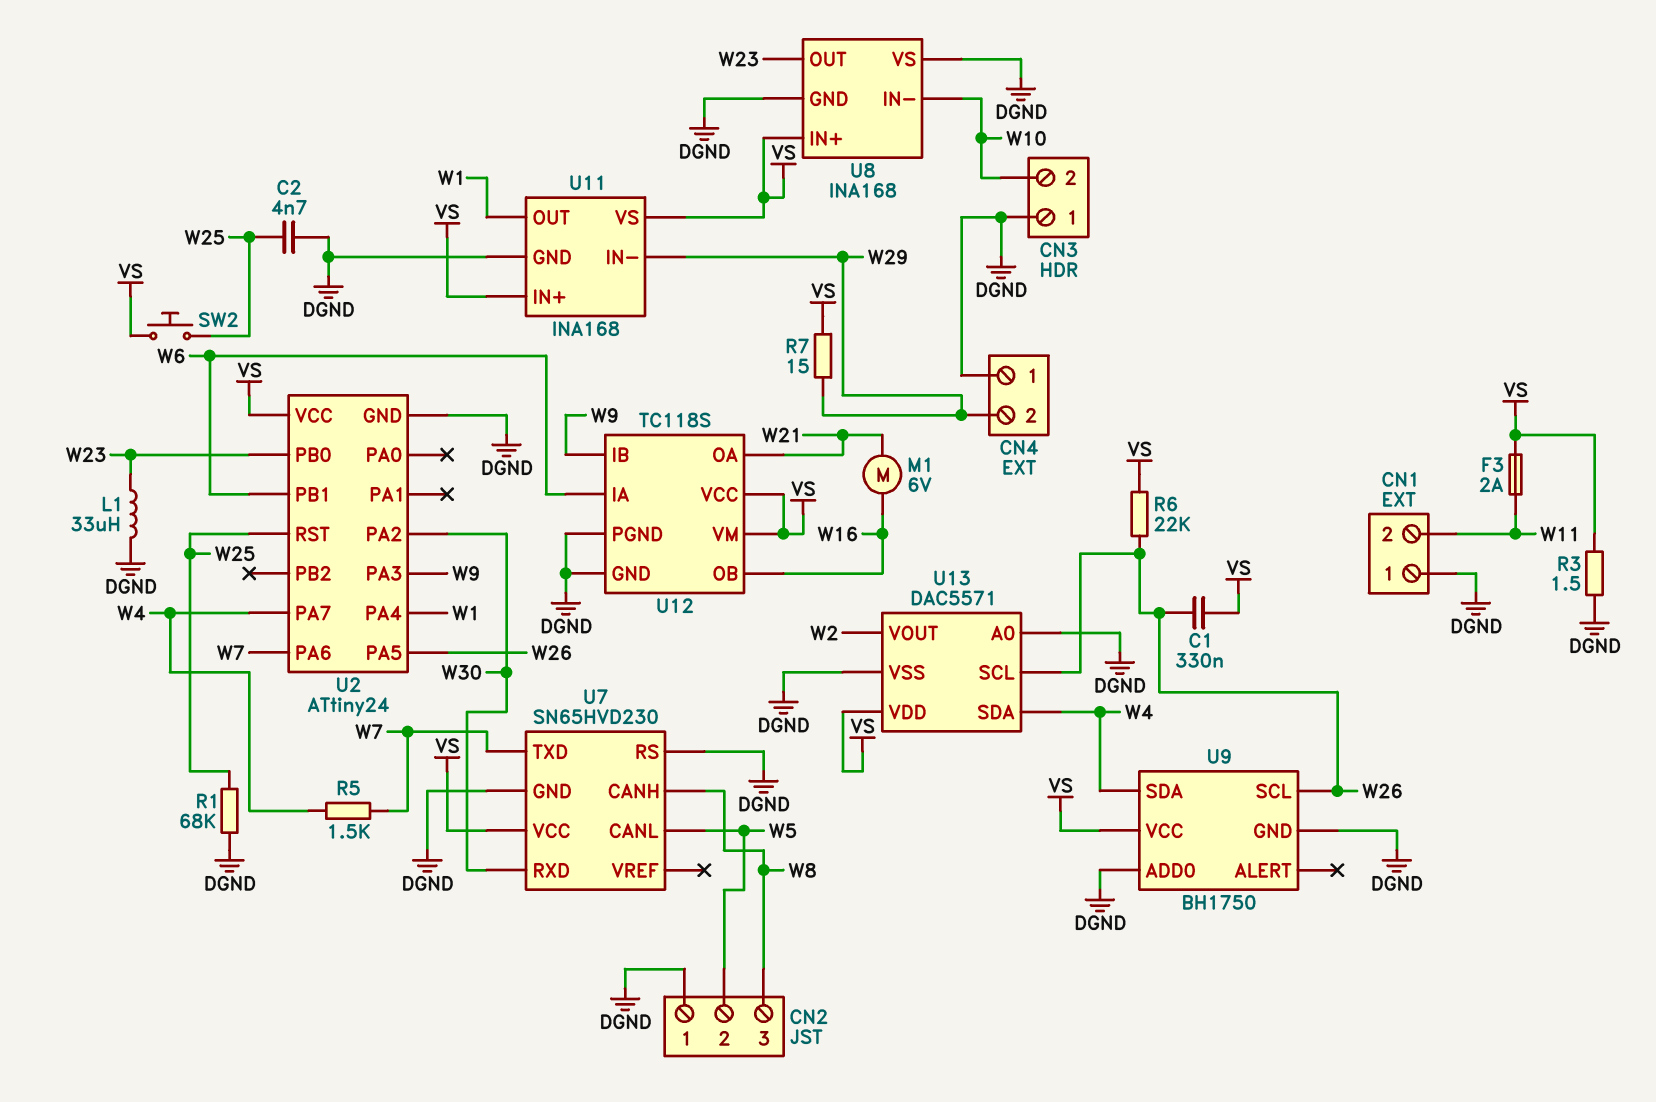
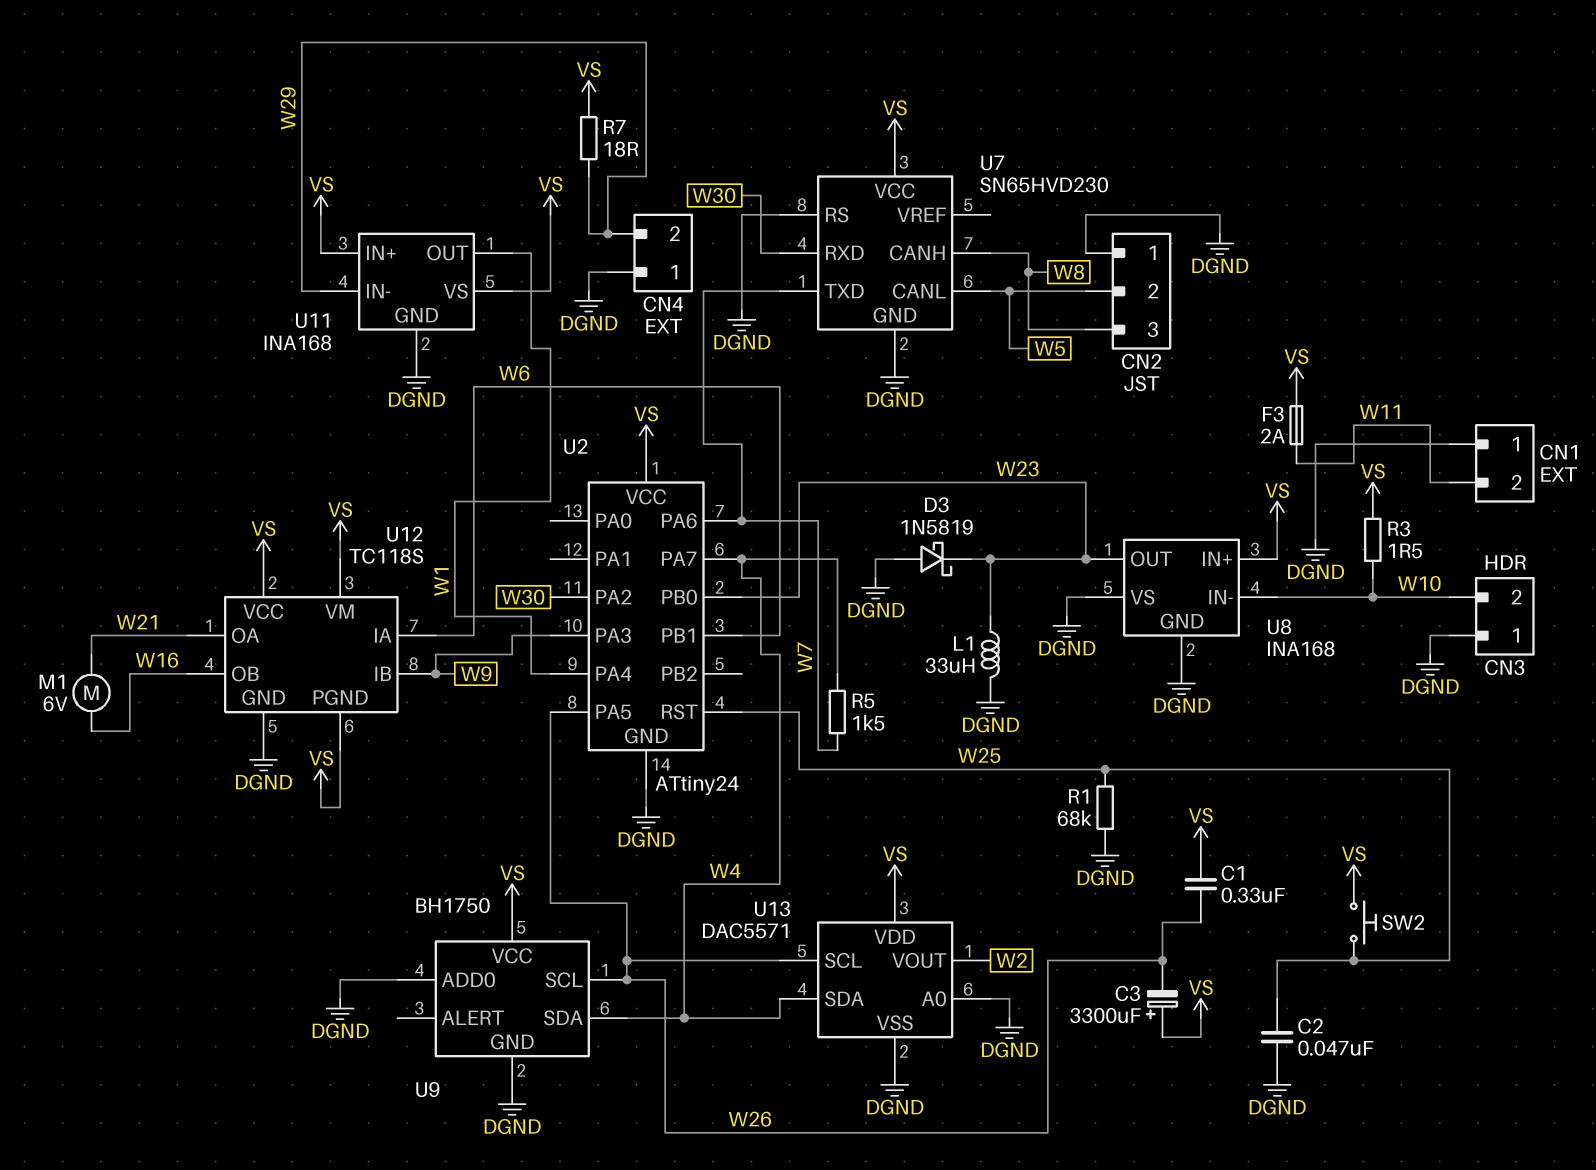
C2: 4.7nF (DGND, W25) -> 47nF (DGND, W25)
C3: none -> 3300uF (plus VS, minus W26)
D3: none -> schottky 1N5819 (A DGND, K W23)
R3: 1.5 (DGND, VS) -> 1.5 (VS, W10)
R6: 22k (VS, W26) -> none
R7: 15 (VS, W29) -> 18 (VS, W29)
U12 pin PGND: DGND -> VS

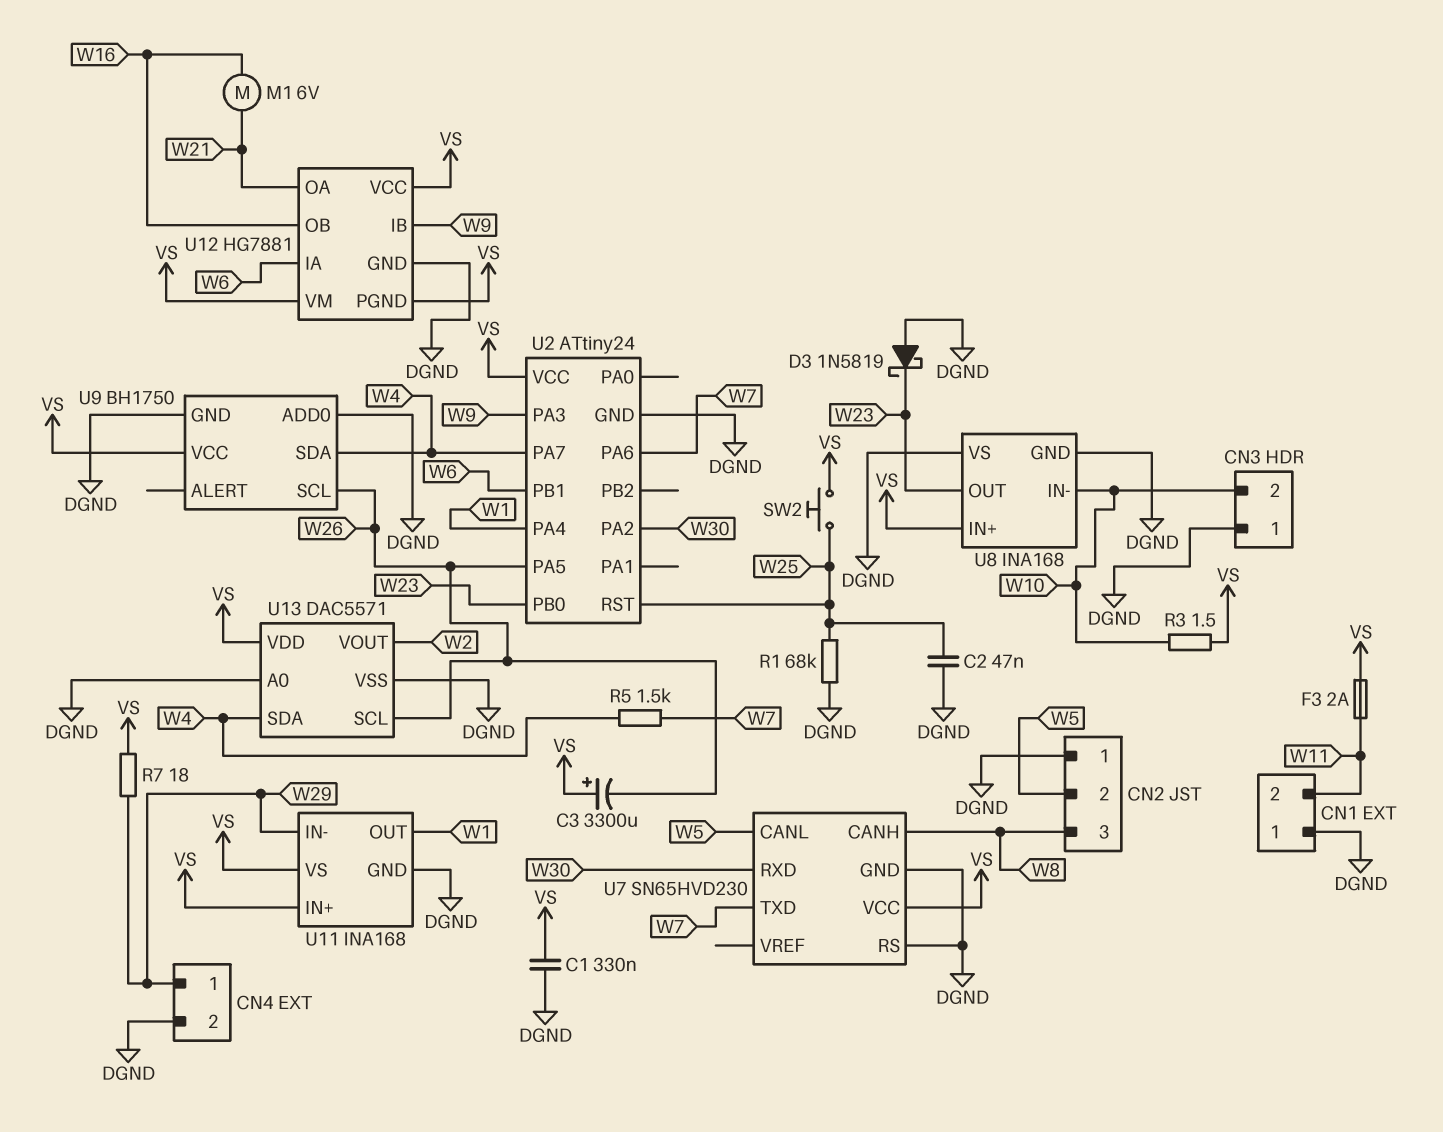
C1: 330nF (VS, W26) -> 330nF (DGND, VS)
CN4 pin 1: DGND -> W29
CN4 pin 2: W29 -> DGND
L1: 33uH (DGND, W23) -> none
U12: TC118S -> HG7881

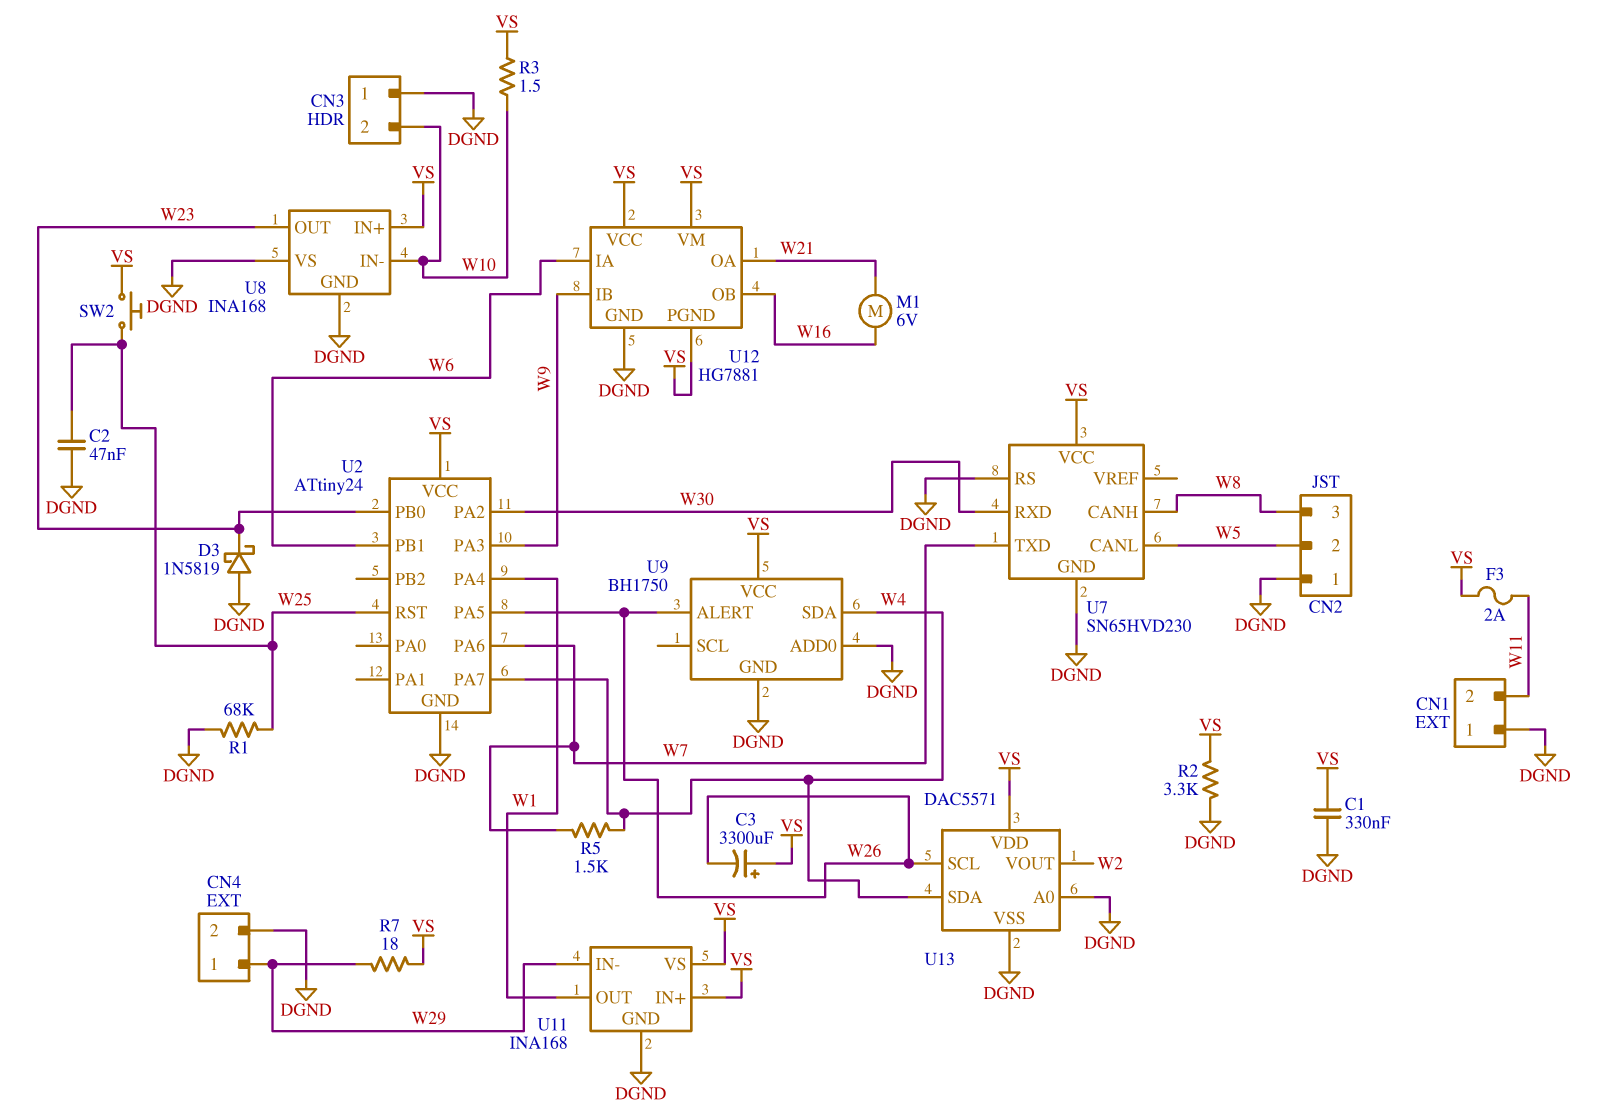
R2: none -> 3.3k (DGND, VS)
U9 pin ALERT: none -> W26
U9 pin SCL: W26 -> none

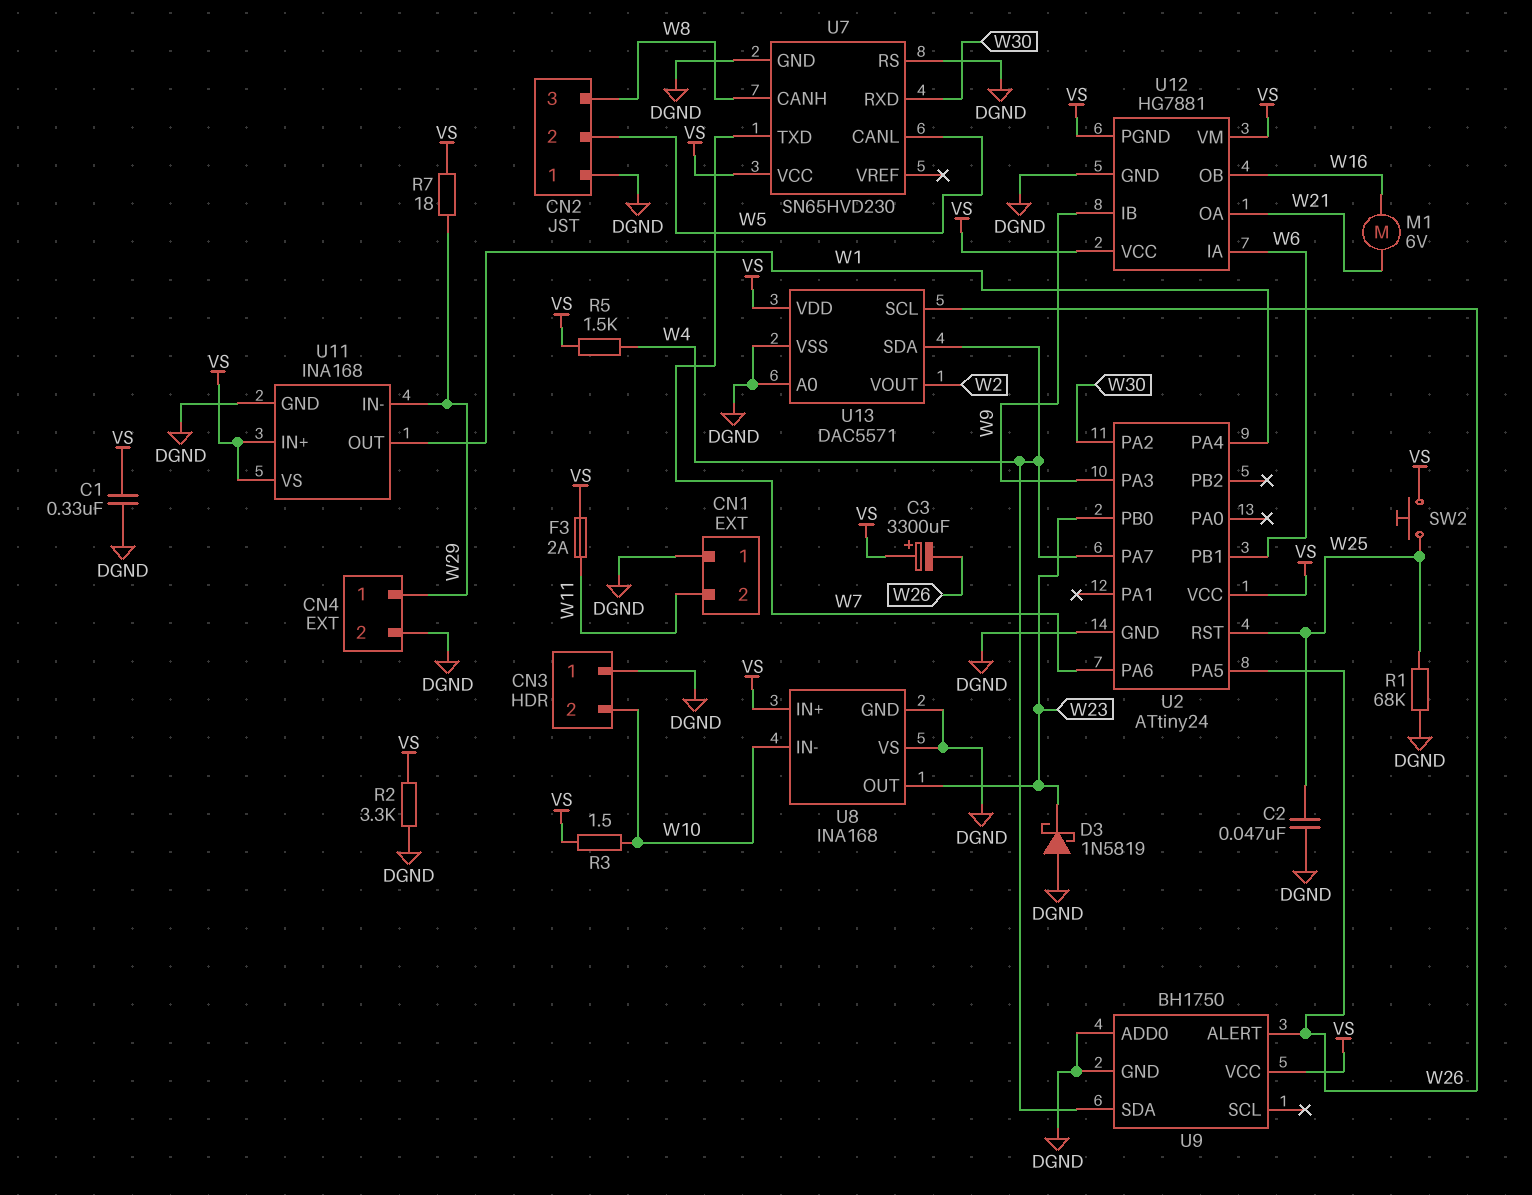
R5: 1.5k (W4, W7) -> 1.5k (VS, W4)

